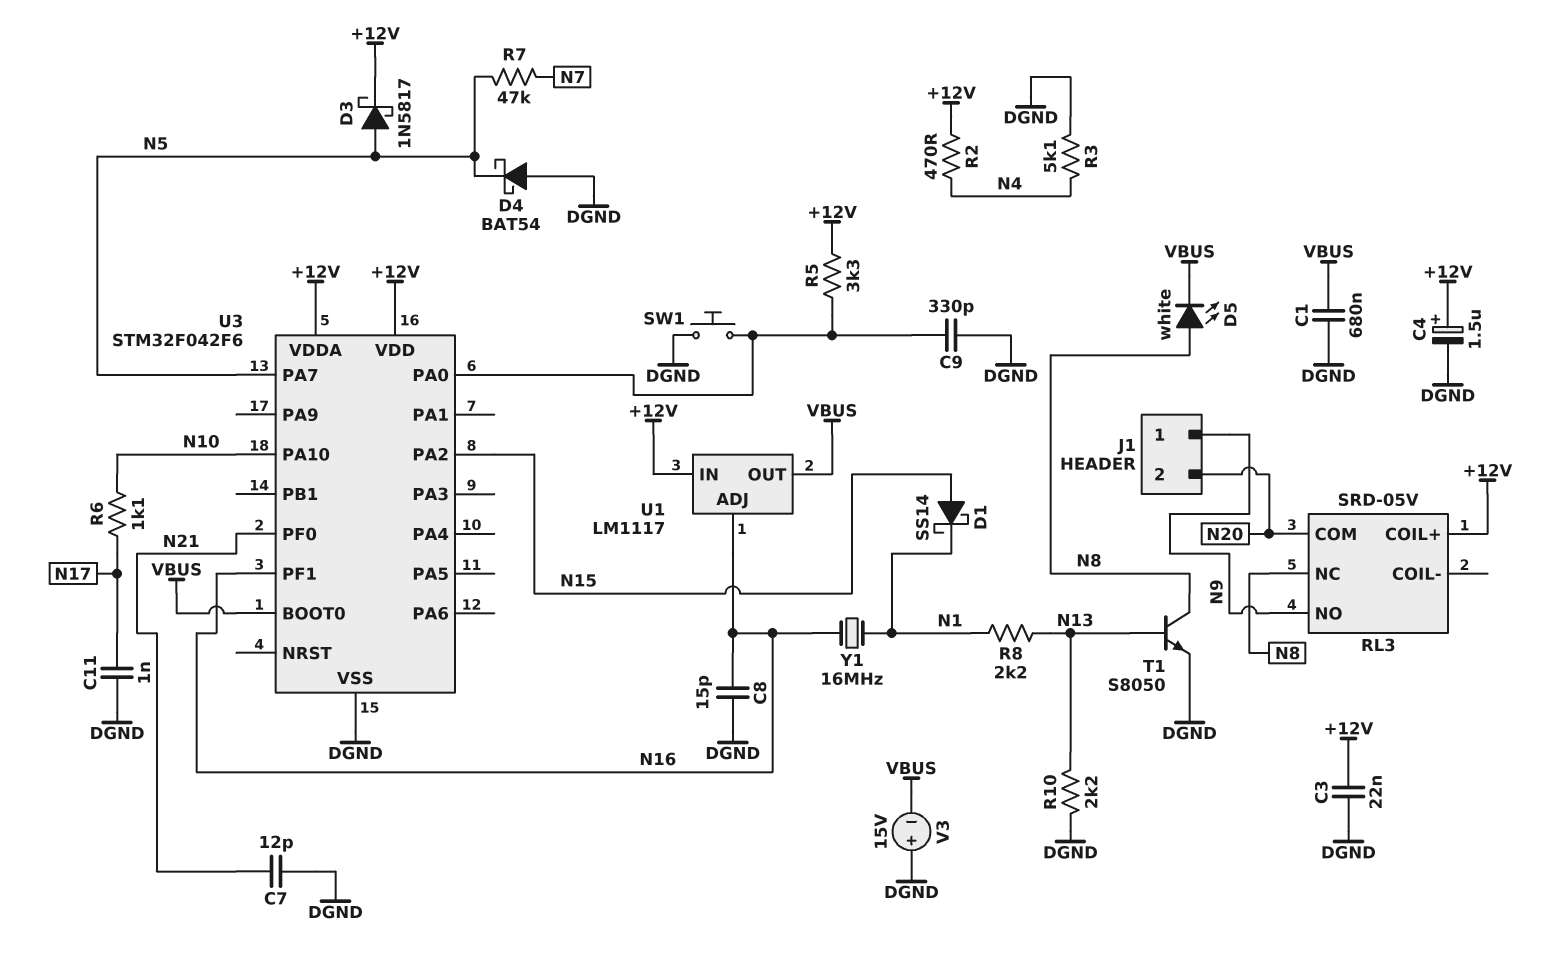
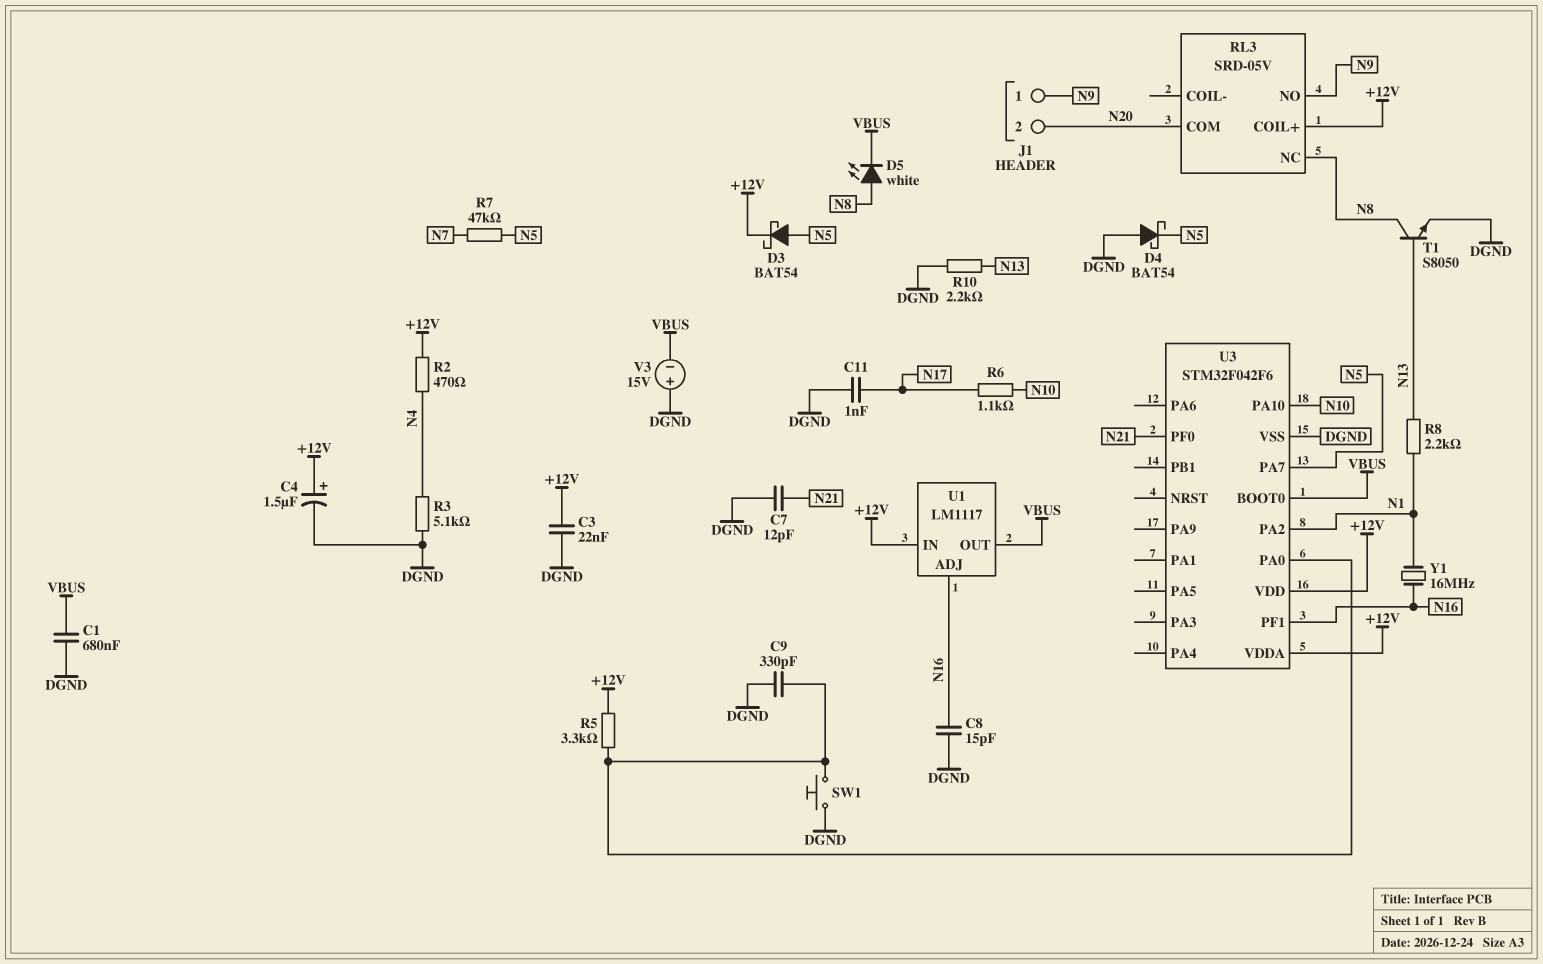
D1: schottky SS14 (A N15, K N1) -> none
D3: schottky 1N5817 (A N5, K +12V) -> schottky BAT54 (A N5, K +12V)
U3 pin PA2: N15 -> N1

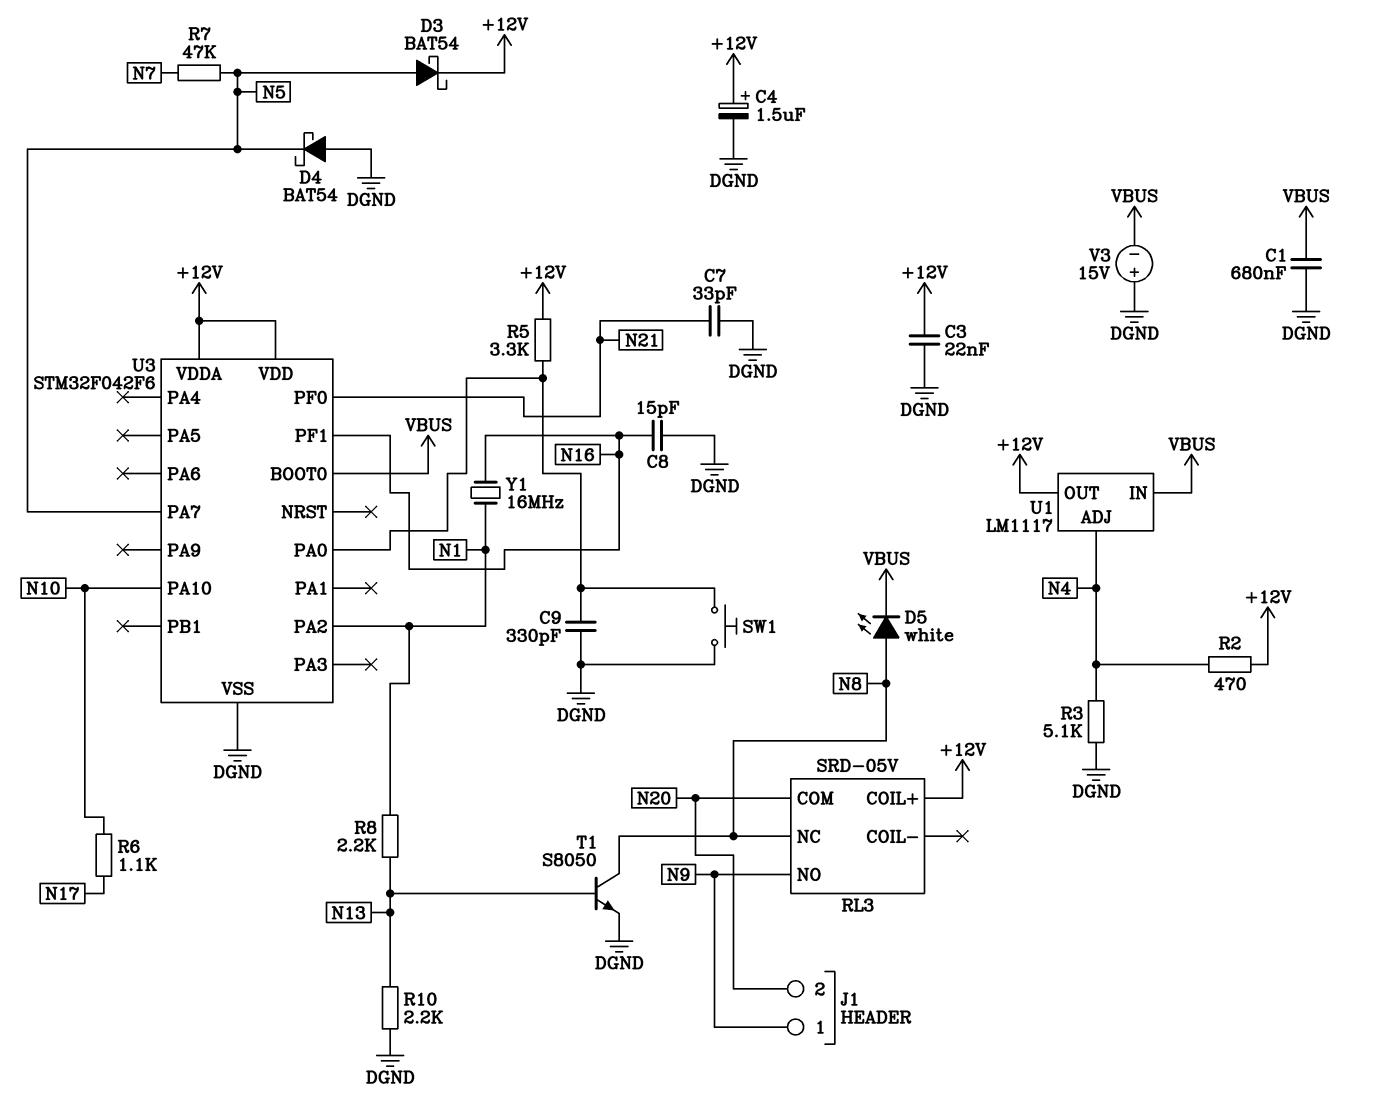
C7: 12pF (DGND, N21) -> 33pF (DGND, N21)
C11: 1nF (DGND, N17) -> none
U1 pin ADJ: N16 -> N4
U1 pin IN: +12V -> VBUS
U1 pin OUT: VBUS -> +12V

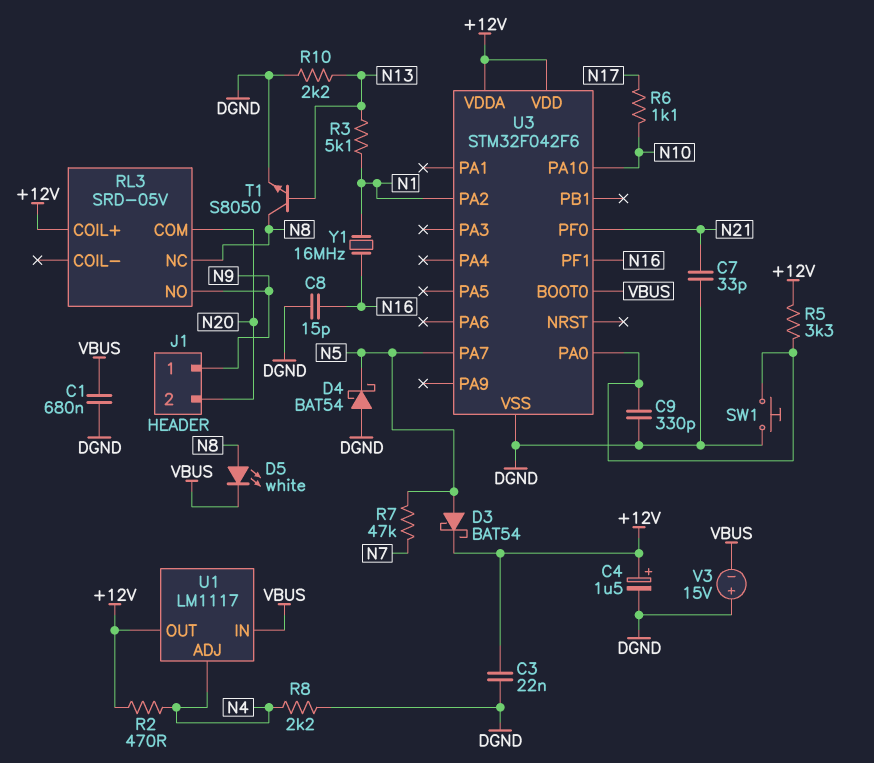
R3: 5.1k (DGND, N4) -> 5.1k (N1, N13)
R8: 2.2k (N1, N13) -> 2.2k (DGND, N4)

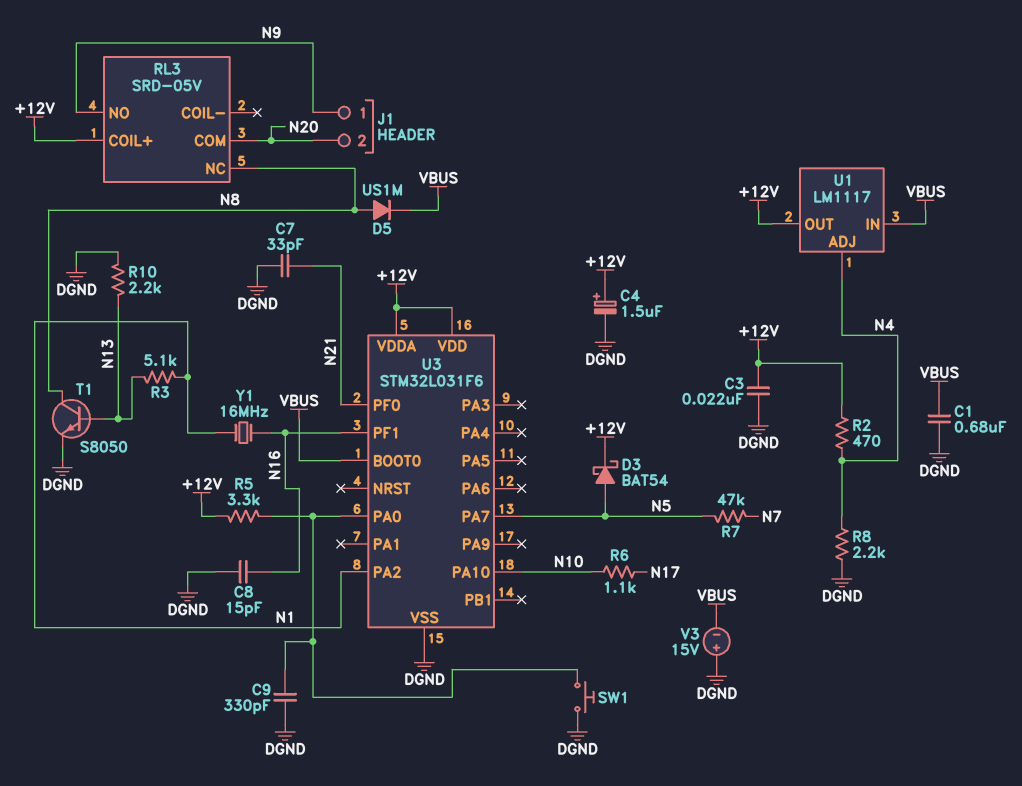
D4: schottky BAT54 (A DGND, K N5) -> none
D5: LED white (A N8, K VBUS) -> diode US1M (A N8, K VBUS)
U3: STM32F042F6 -> STM32L031F6

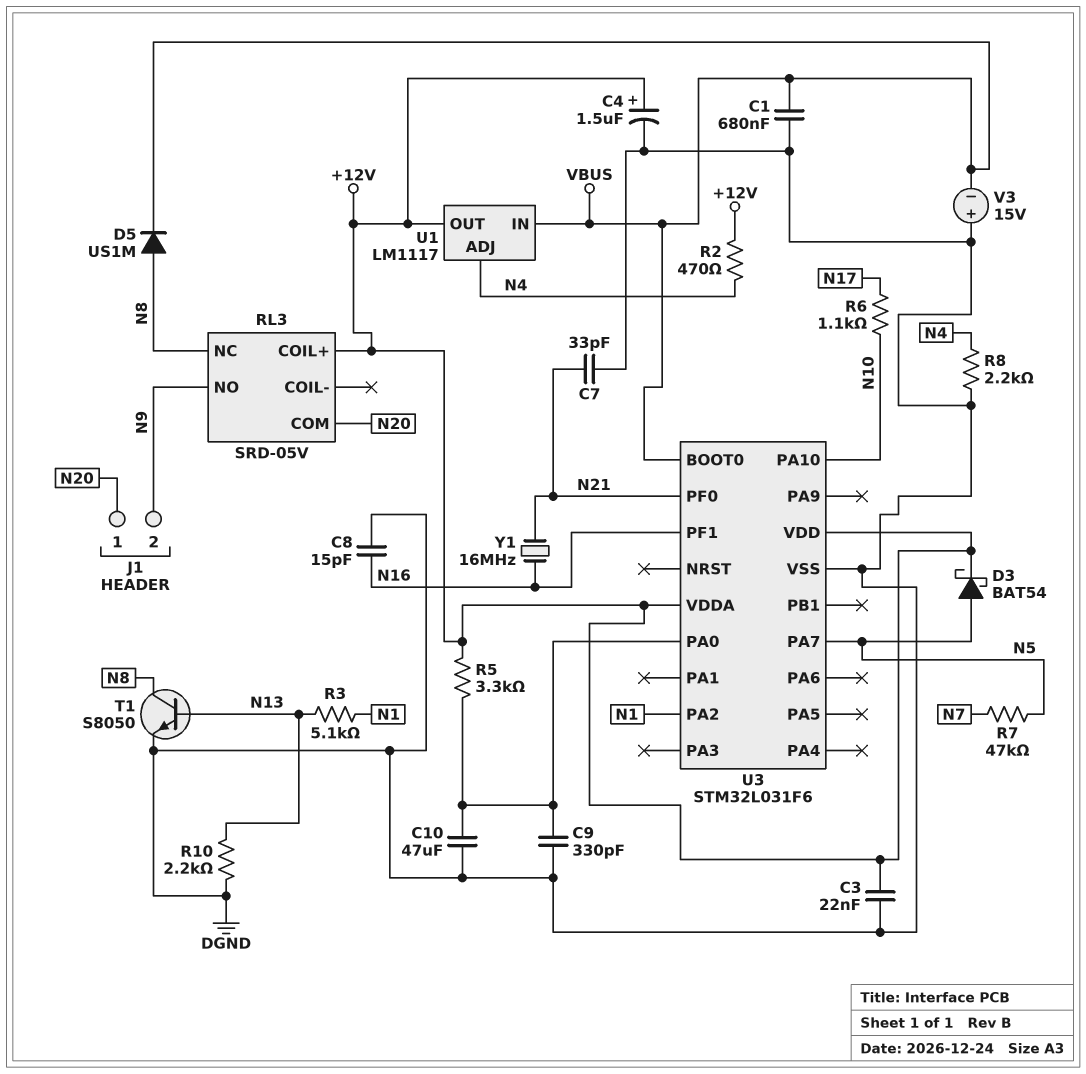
C10: none -> 47uF (DGND, U3/PA0)
J1 pin 1: N9 -> N20
J1 pin 2: N20 -> N9
SW1: button (DGND, U3/PA0) -> none
Y1: 16MHz (N1, N16) -> 16MHz (N16, N21)

